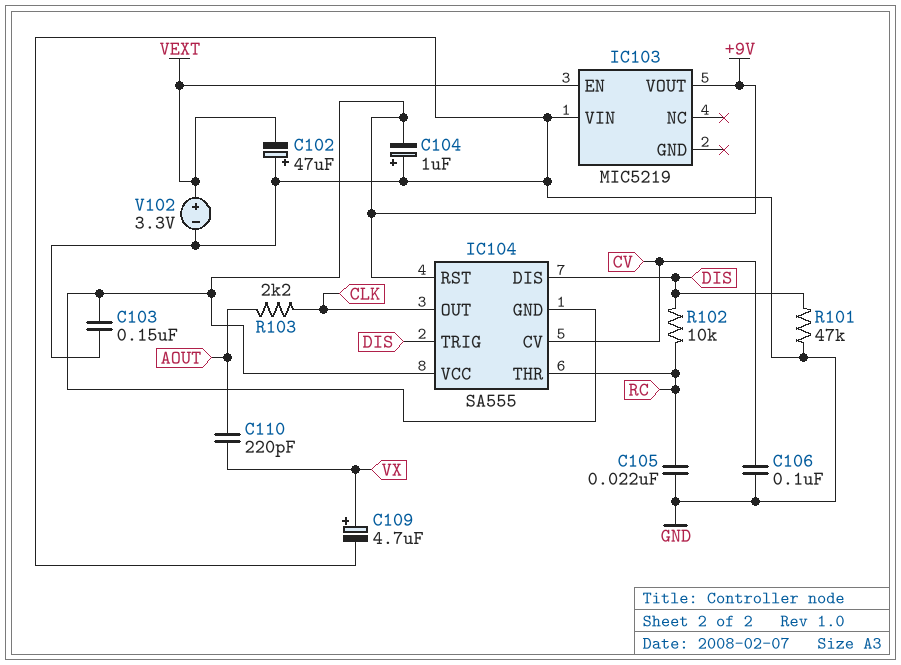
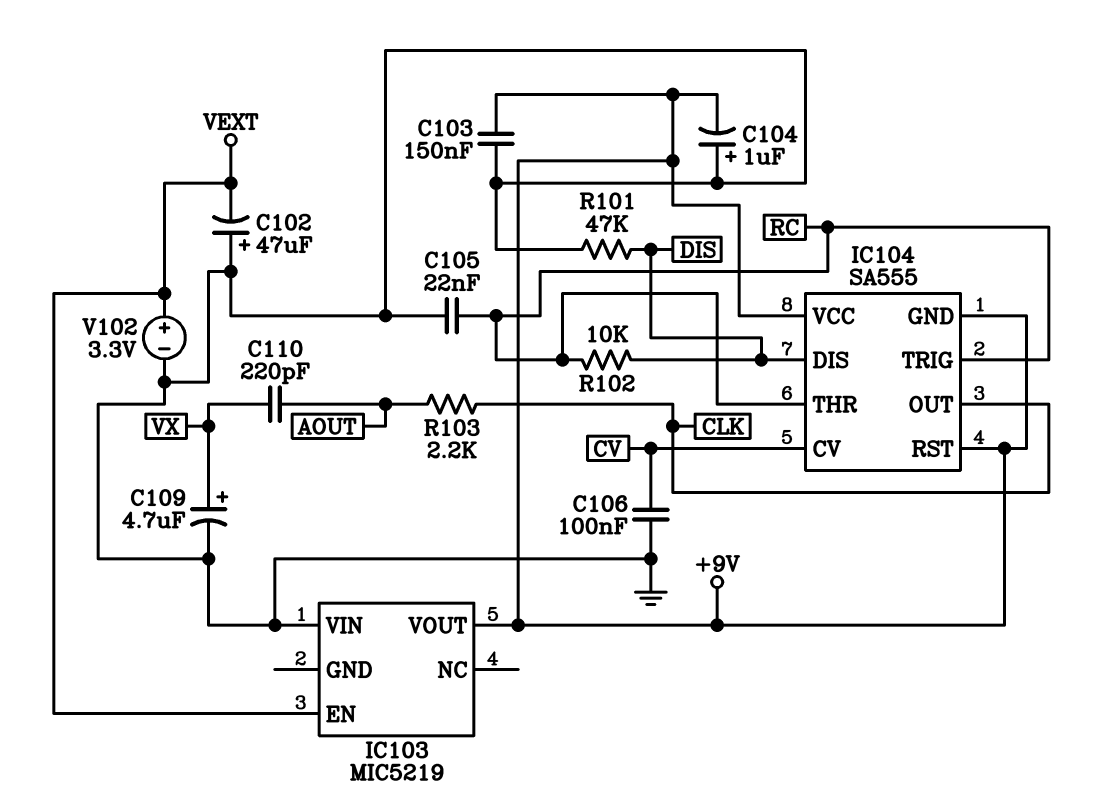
IC104 pin TRIG: DIS -> RC

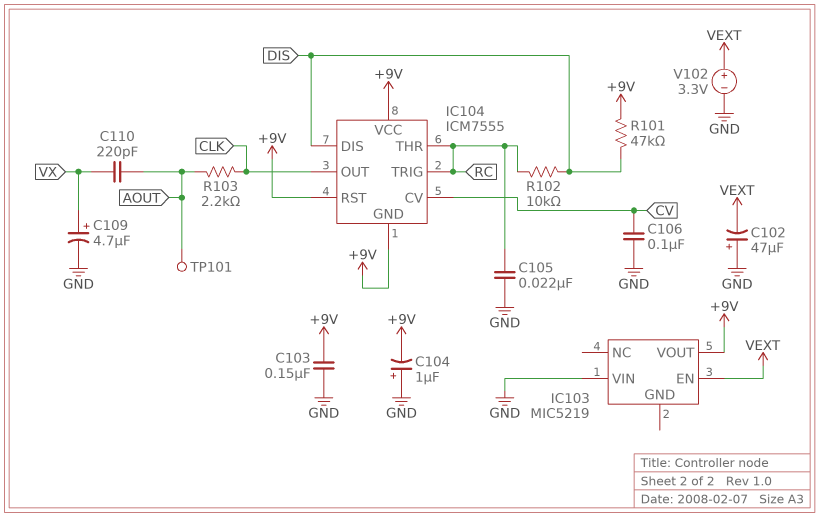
IC104: SA555 -> ICM7555
R101: 47k (DIS, GND) -> 47k (+9V, DIS)
TP101: none -> test point (AOUT)

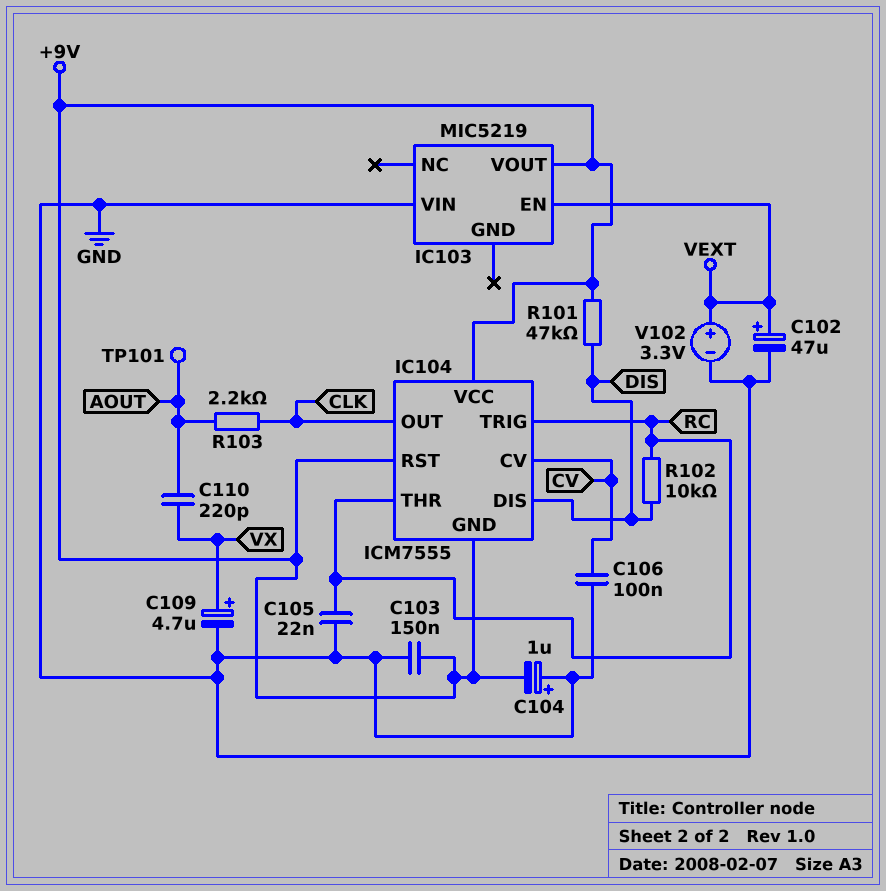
C102: 47uF (plus GND, minus VEXT) -> 47uF (plus VEXT, minus GND)

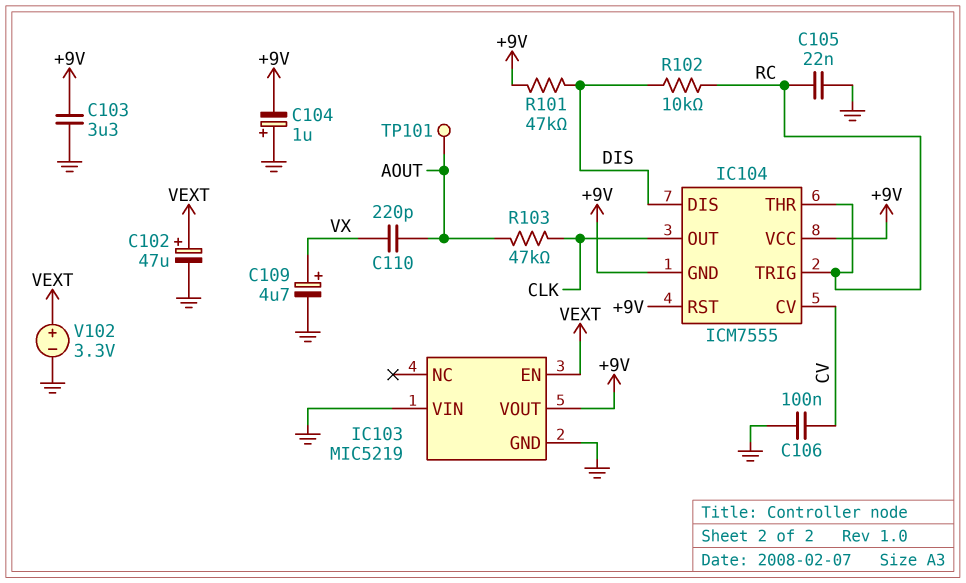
C103: 150nF (+9V, GND) -> 3.3uF (+9V, GND)
IC103 pin GND: none -> GND
R103: 2.2k (AOUT, CLK) -> 47k (AOUT, CLK)

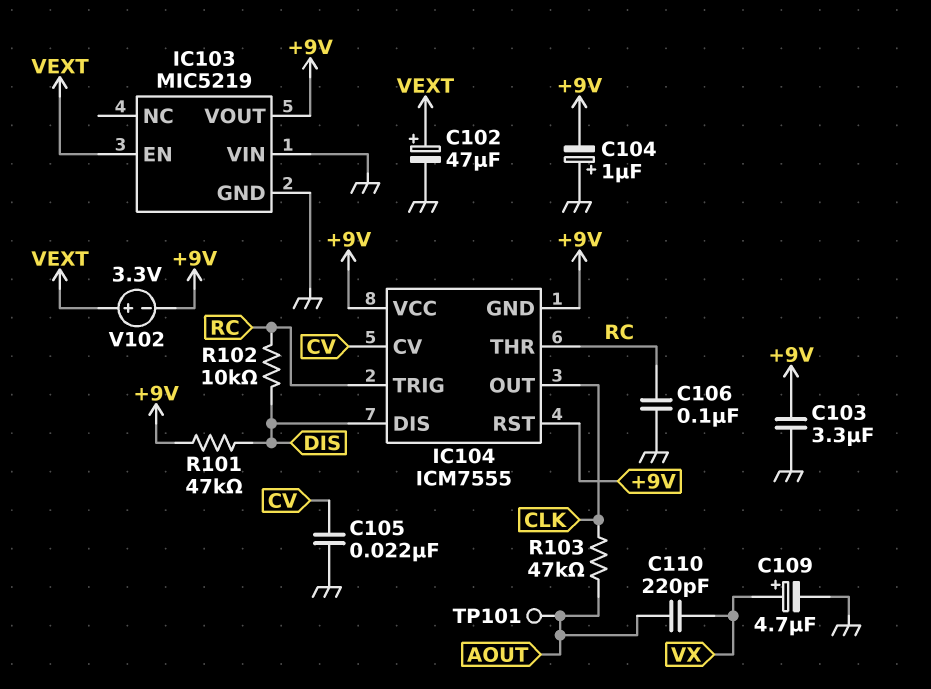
C105: 22nF (GND, RC) -> 22nF (CV, GND)
C106: 100nF (CV, GND) -> 100nF (GND, RC)
V102: 3.3V (plus VEXT, minus GND) -> 3.3V (plus VEXT, minus +9V)

